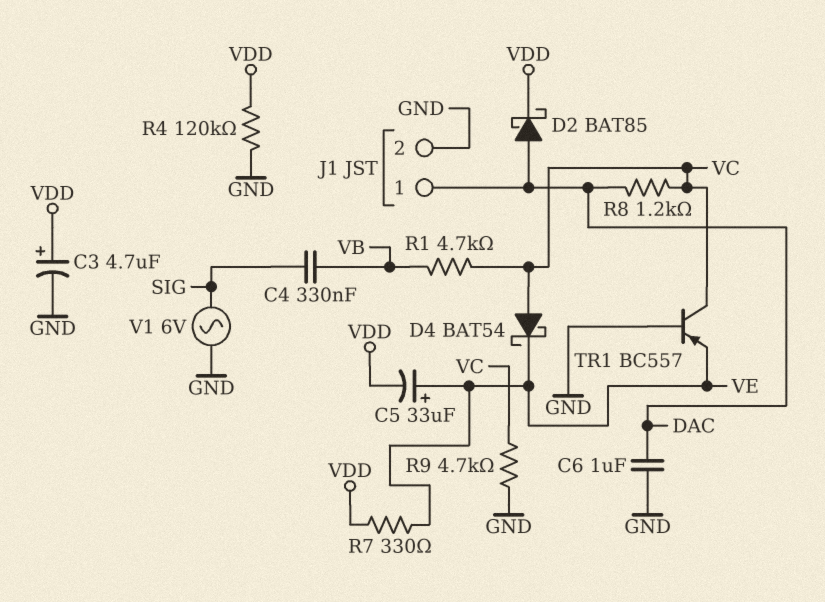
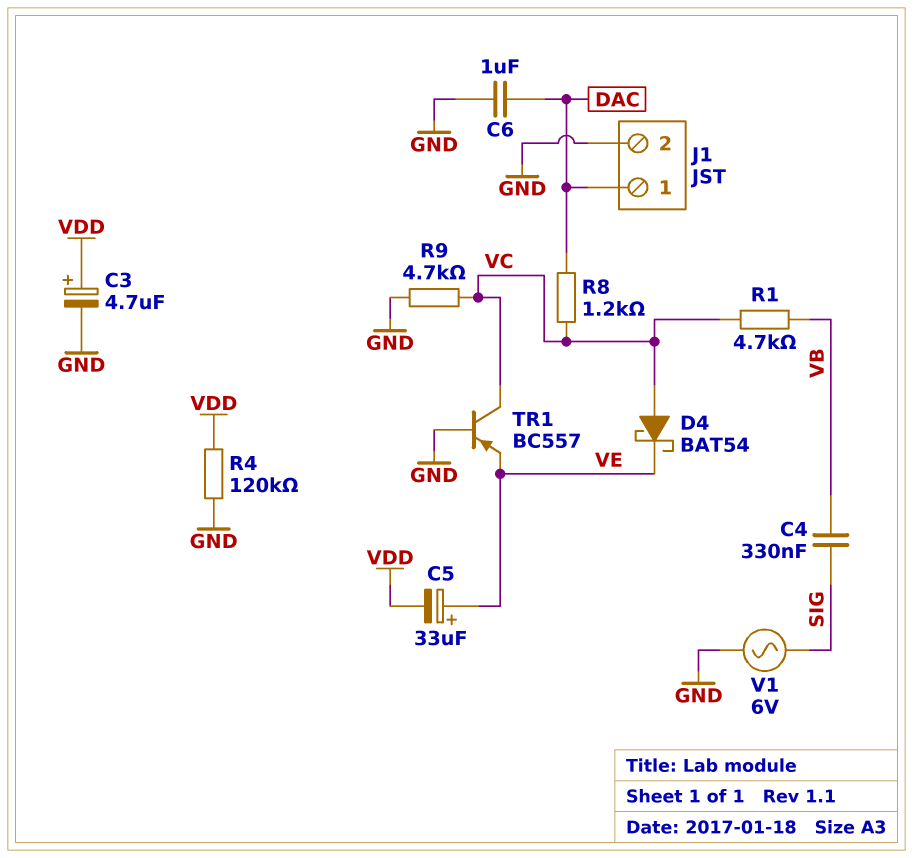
D2: schottky BAT85 (A DAC, K VDD) -> none
R7: 330 (VDD, VE) -> none

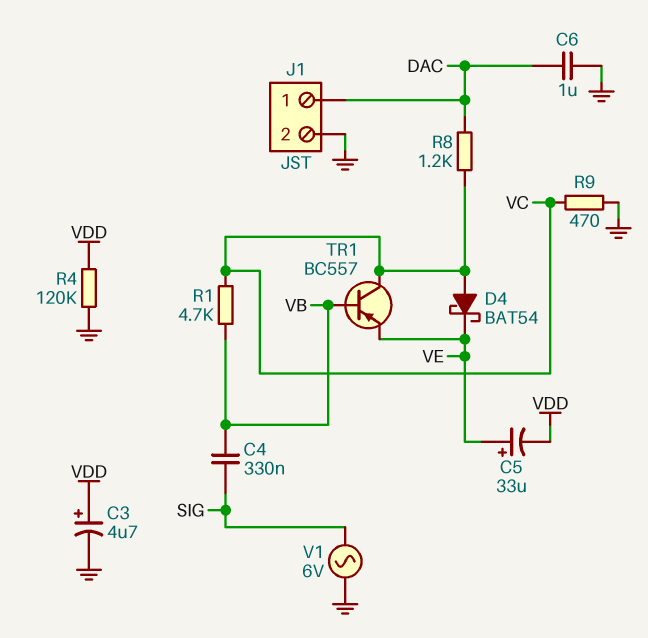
R9: 4.7k (GND, VC) -> 470 (GND, VC)
TR1: PNP BC557 (B GND, C VC, E VE) -> PNP BC557 (B VB, C VC, E VE)

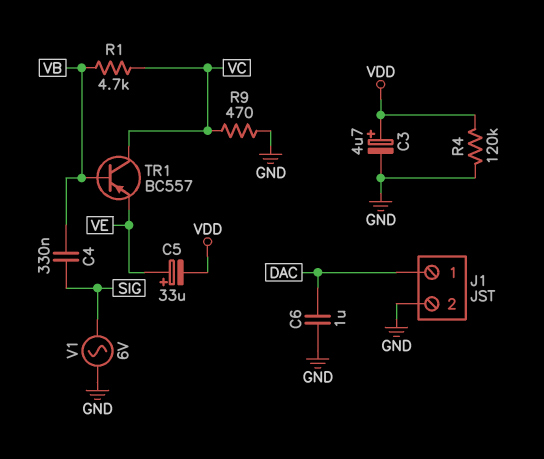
D4: schottky BAT54 (A VC, K VE) -> none
R8: 1.2k (DAC, VC) -> none

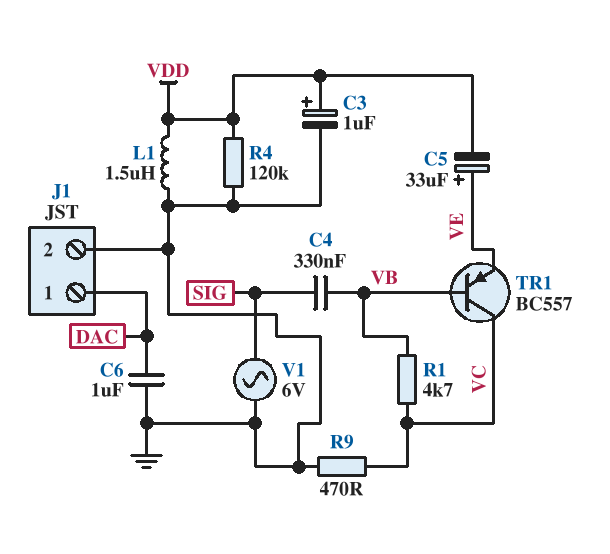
C3: 4.7uF (plus VDD, minus GND) -> 1uF (plus VDD, minus GND)
L1: none -> 1.5uH (GND, VDD)

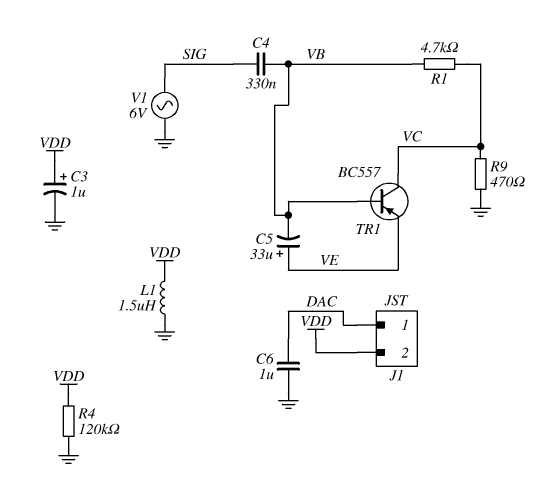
C5: 33uF (plus VE, minus VDD) -> 33uF (plus VE, minus VB)
J1 pin 2: GND -> VDD

